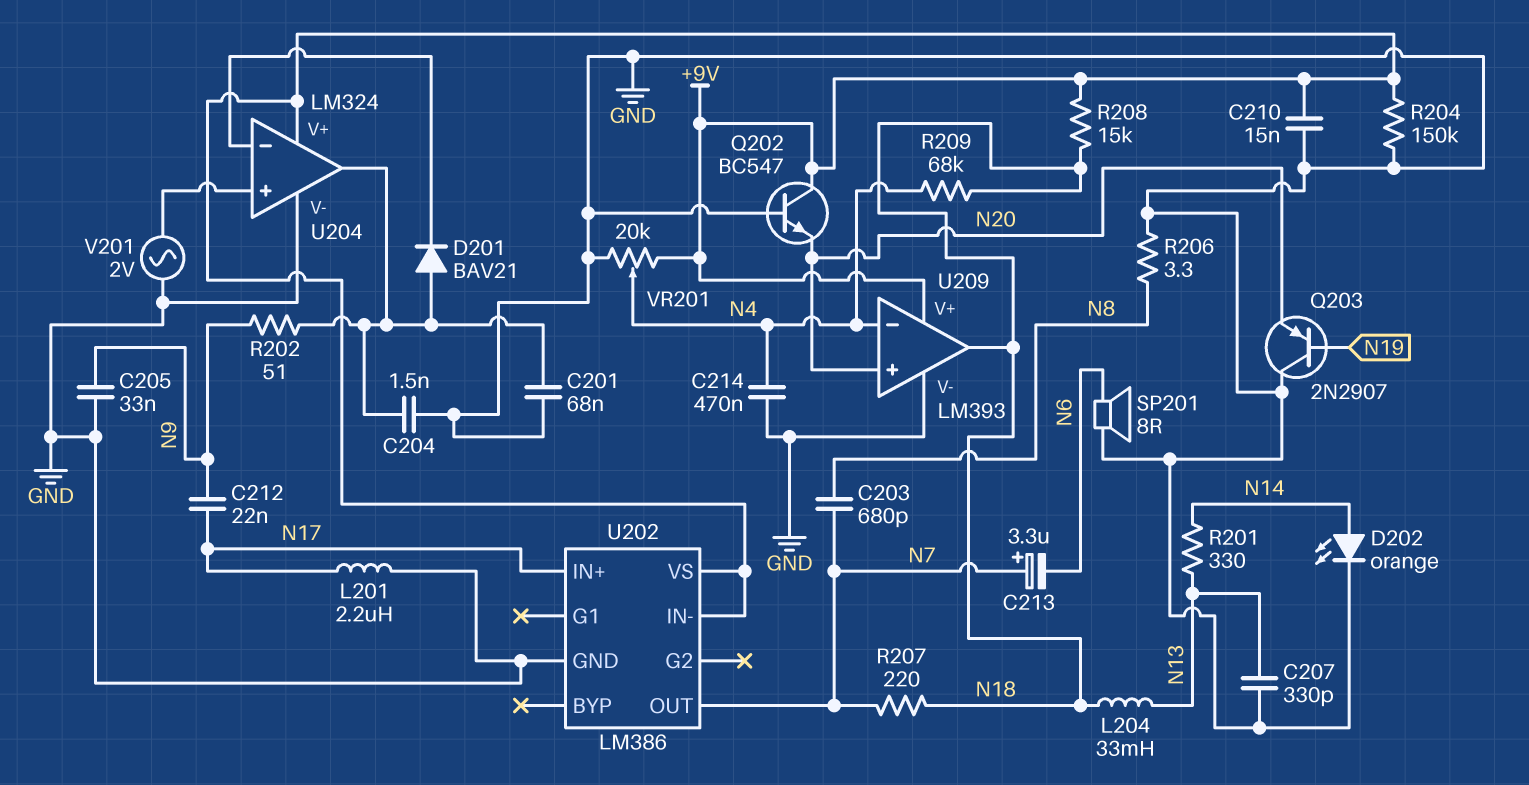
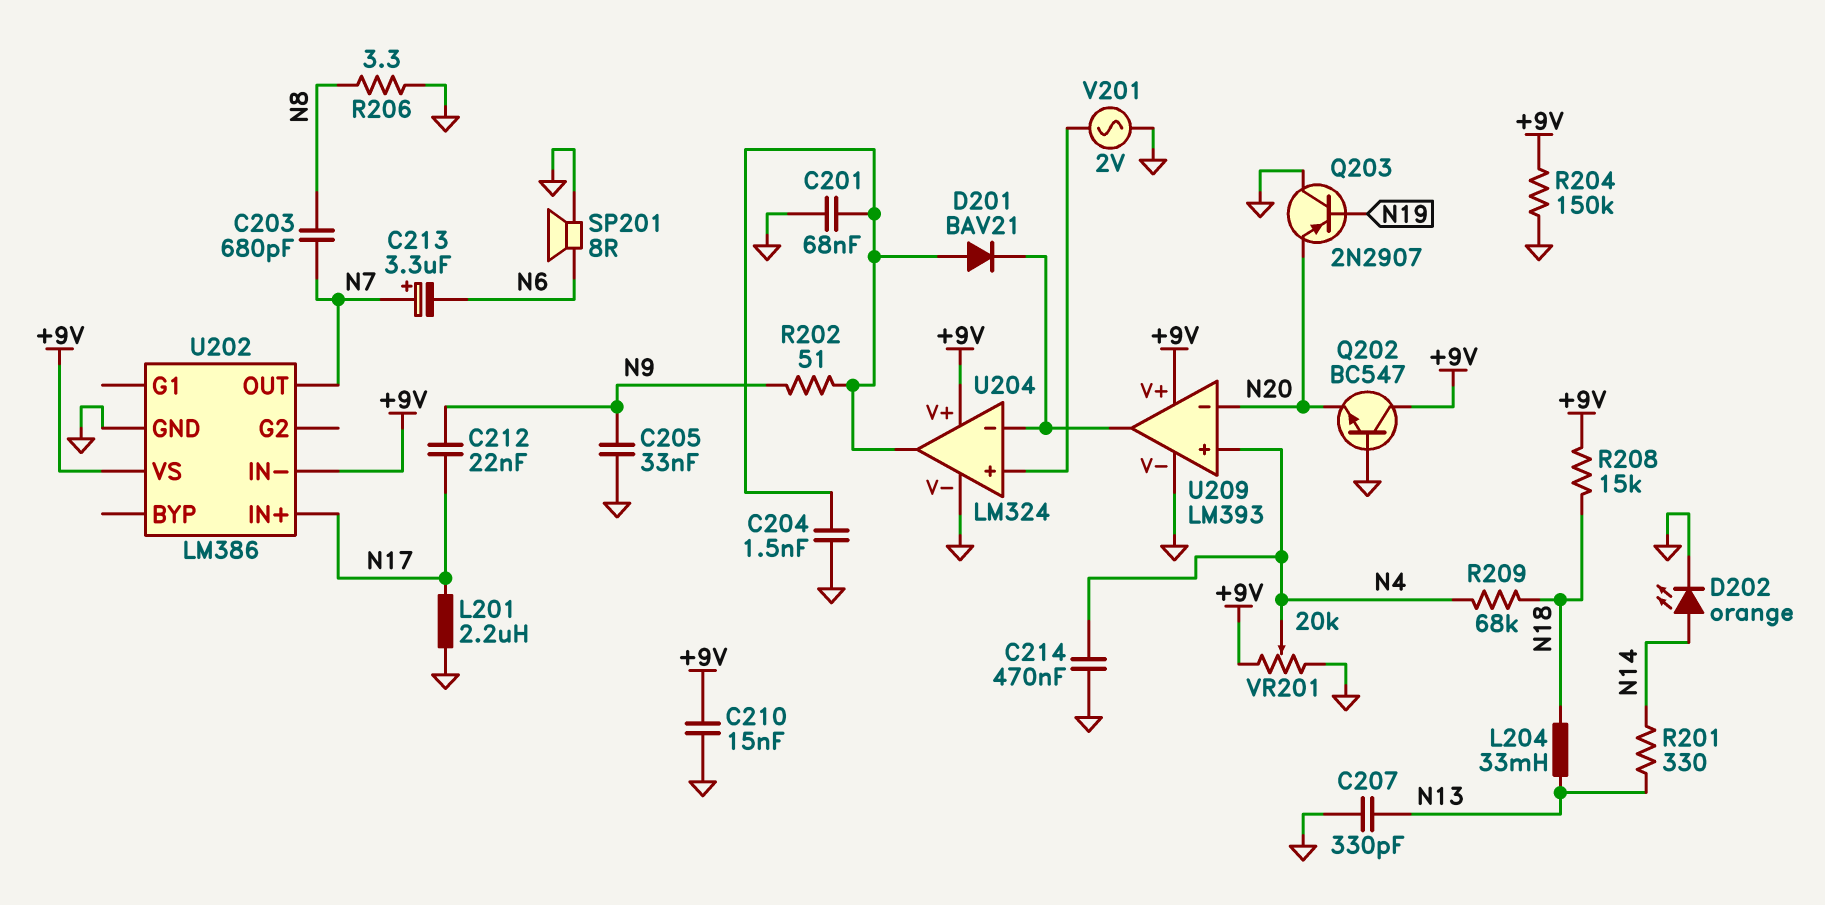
R207: 220 (N7, N18) -> none
U209 pin in+: N20 -> N4
U209 pin in-: N4 -> N20
U209 pin out: N18 -> U204/in-

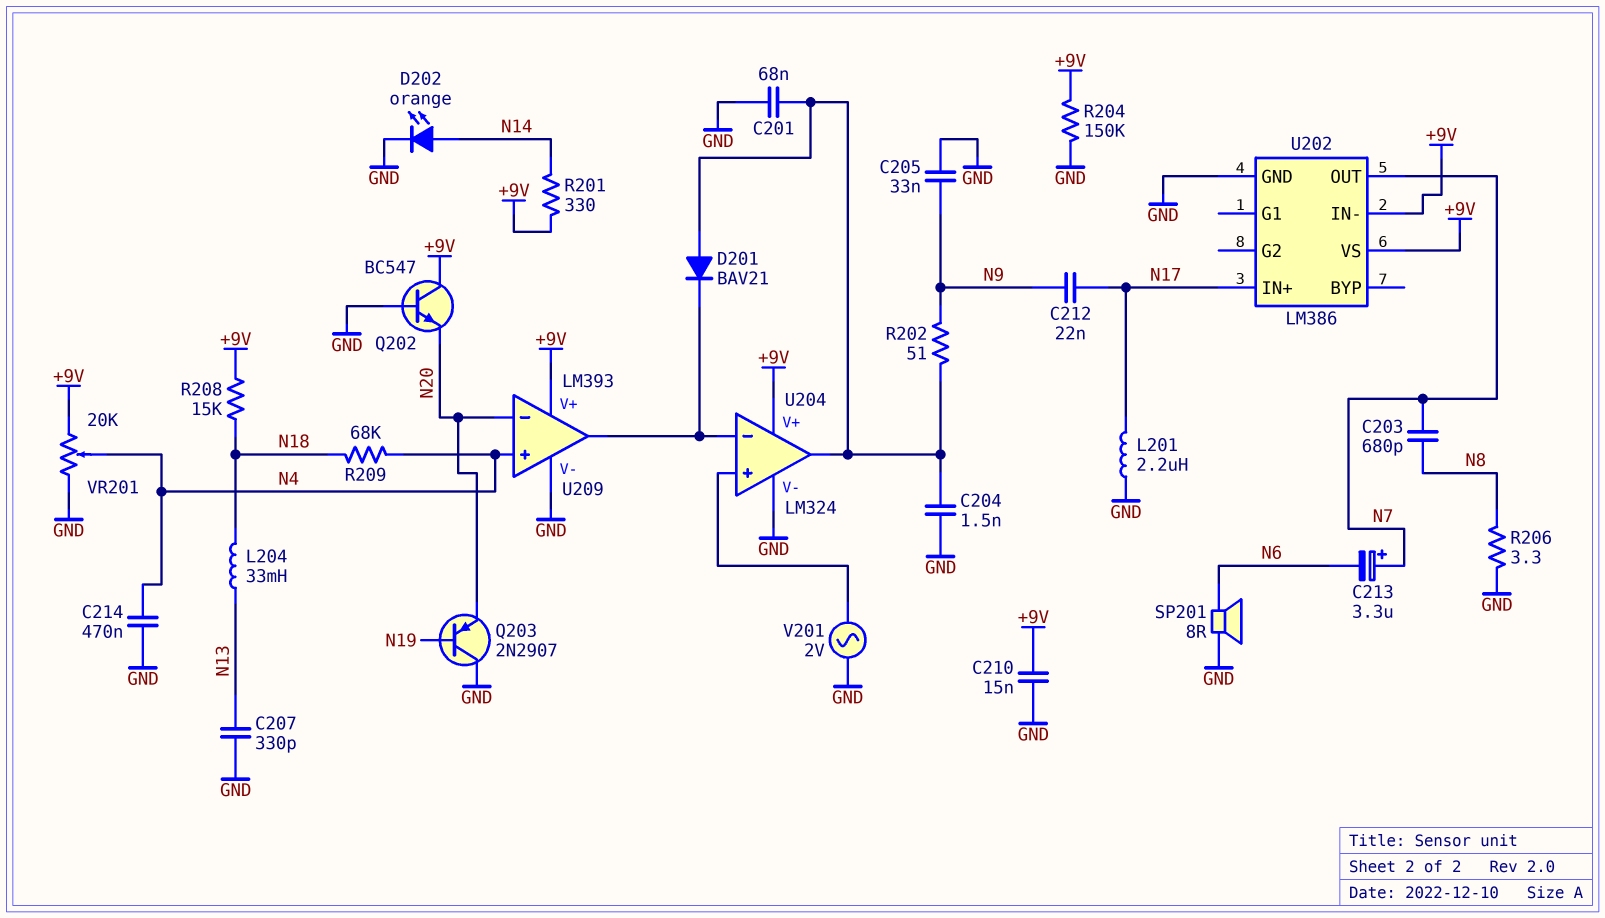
R201: 330 (N13, N14) -> 330 (+9V, N14)

